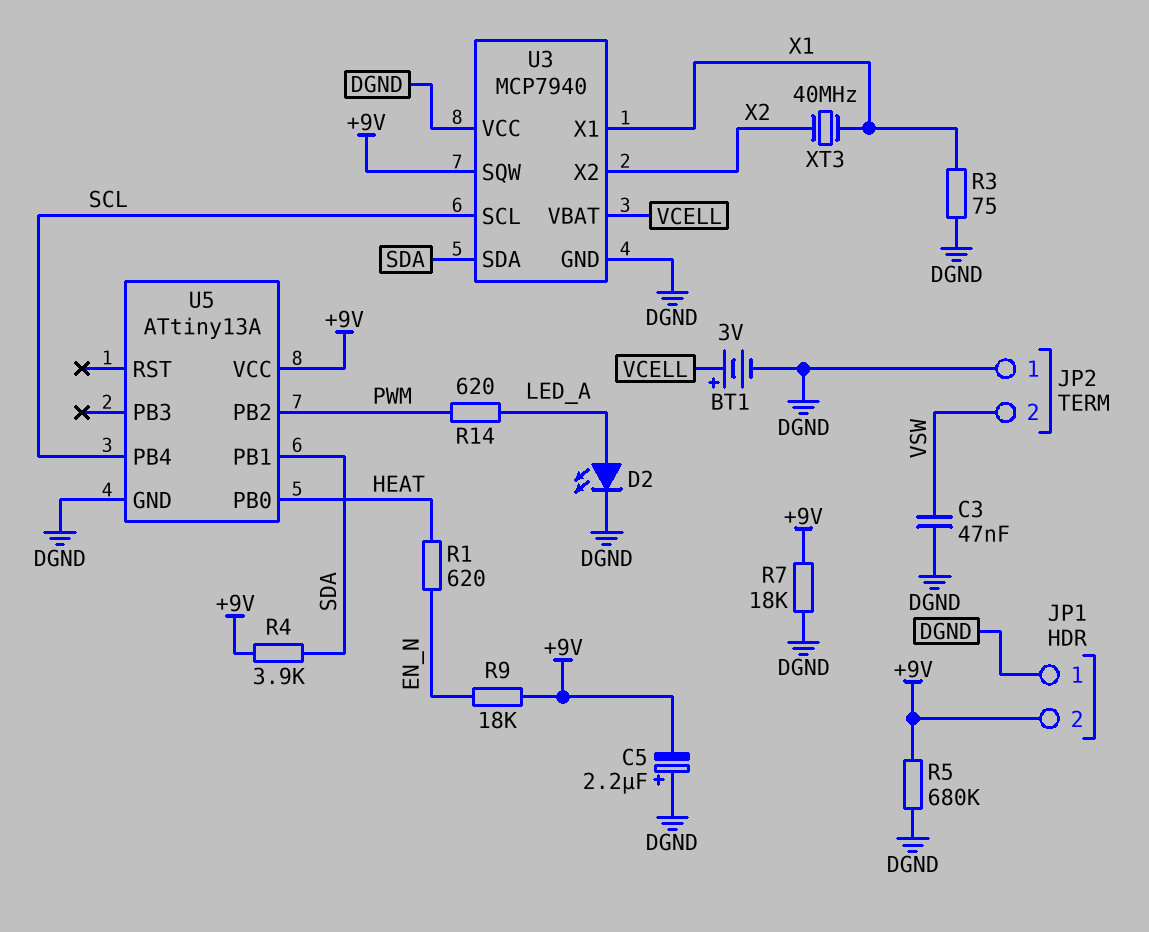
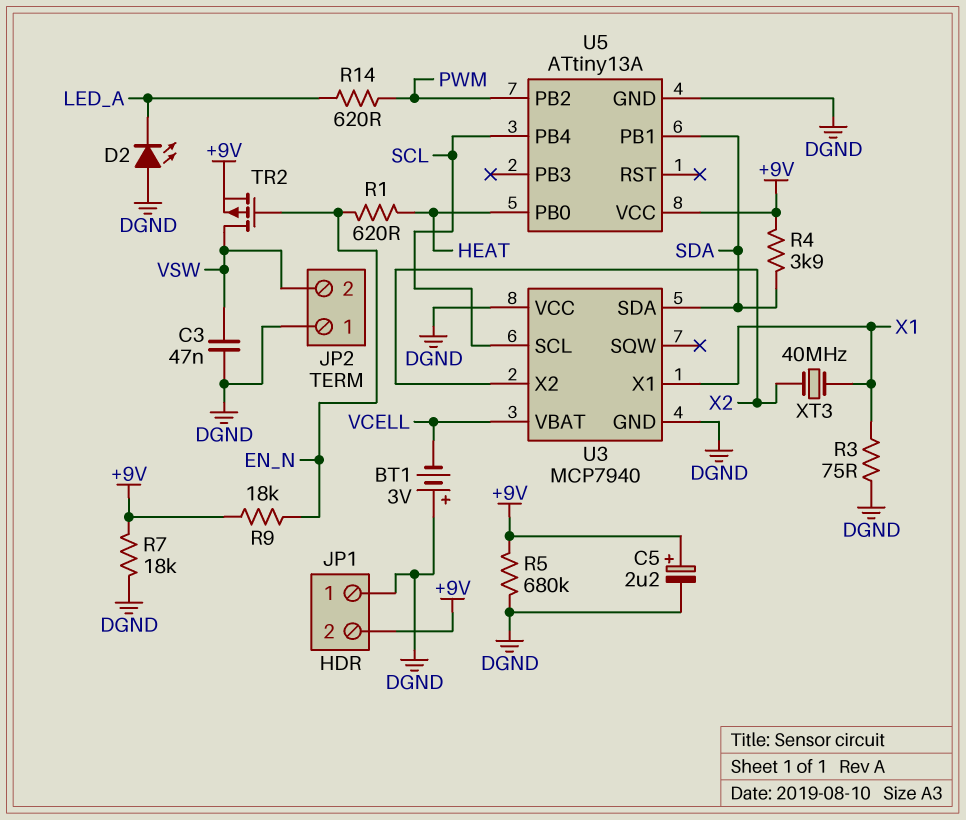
BT1: 3V (plus VCELL, minus DGND) -> 3V (plus DGND, minus VCELL)
C5: 2.2uF (plus DGND, minus +9V) -> 2.2uF (plus +9V, minus DGND)
D2: LED (A LED_A, K DGND) -> LED (A DGND, K LED_A)
TR2: none -> PMOS (G EN_N, D VSW, S +9V)
U3 pin SQW: +9V -> none

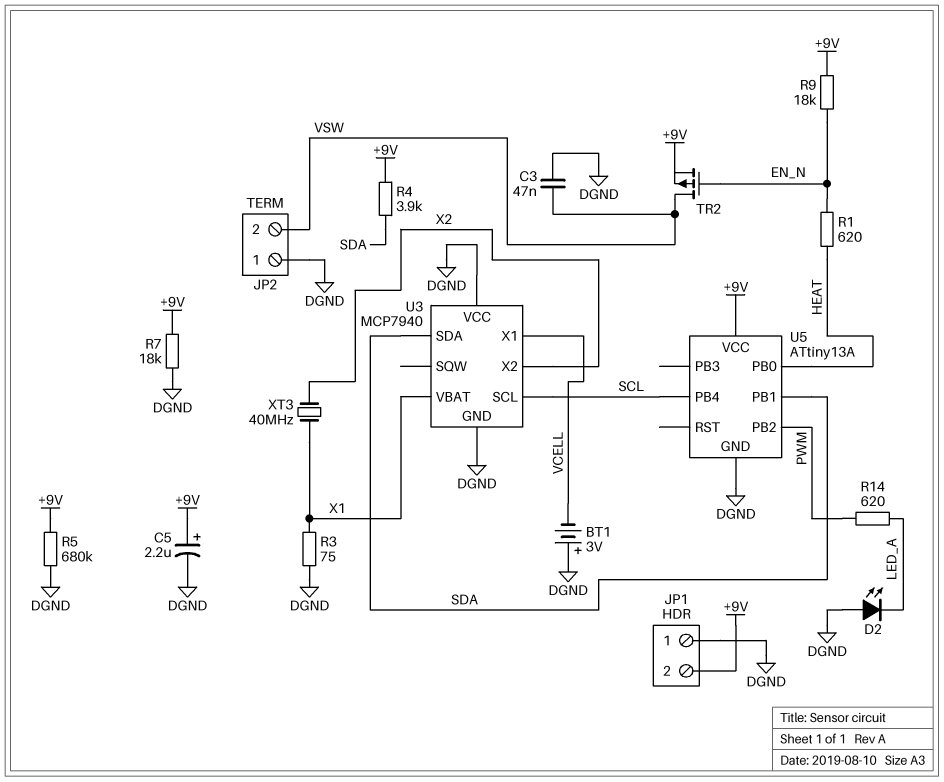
U3 pin VBAT: VCELL -> X1
U3 pin X1: X1 -> VCELL

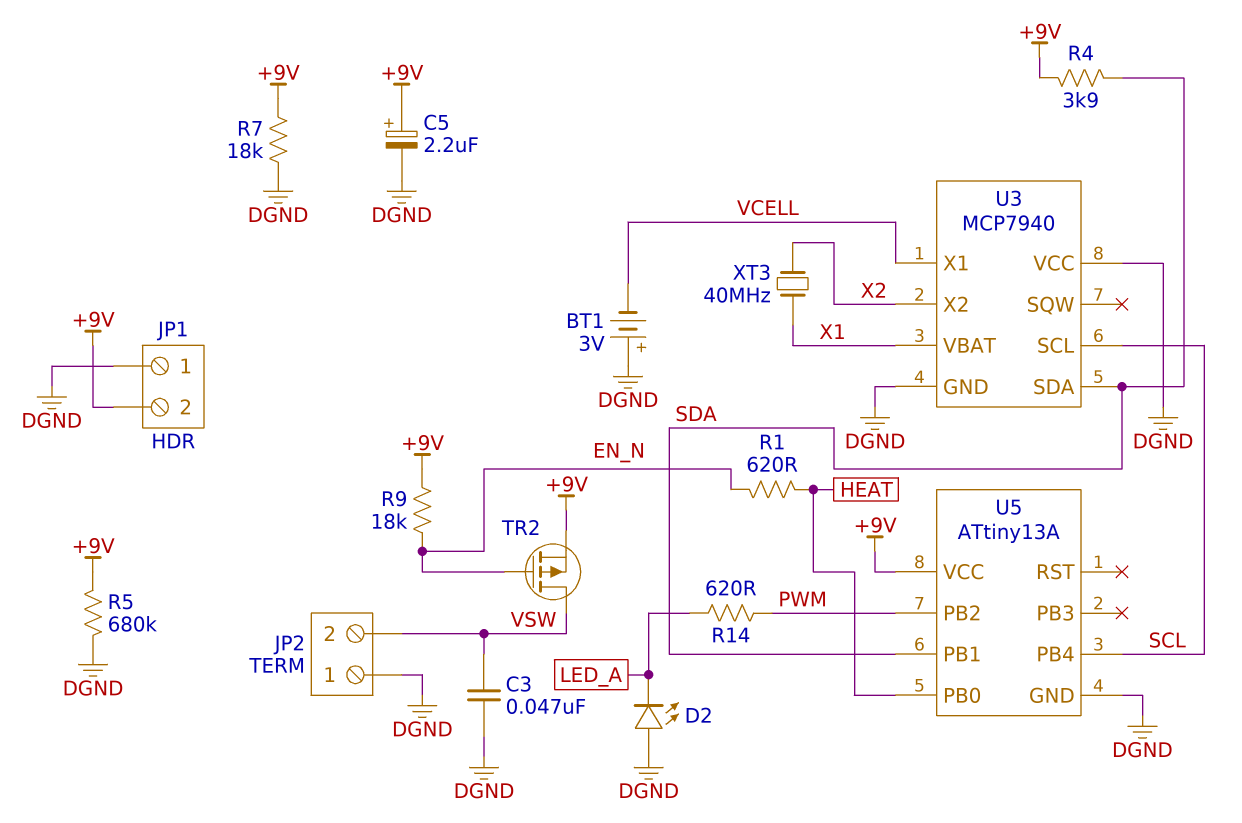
R3: 75 (DGND, X1) -> none

